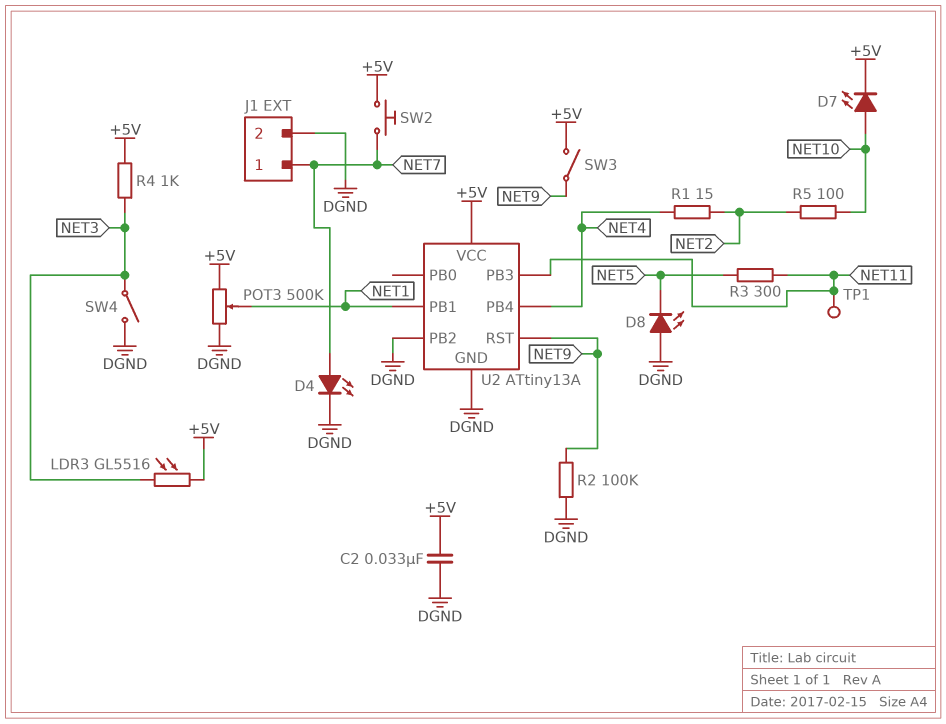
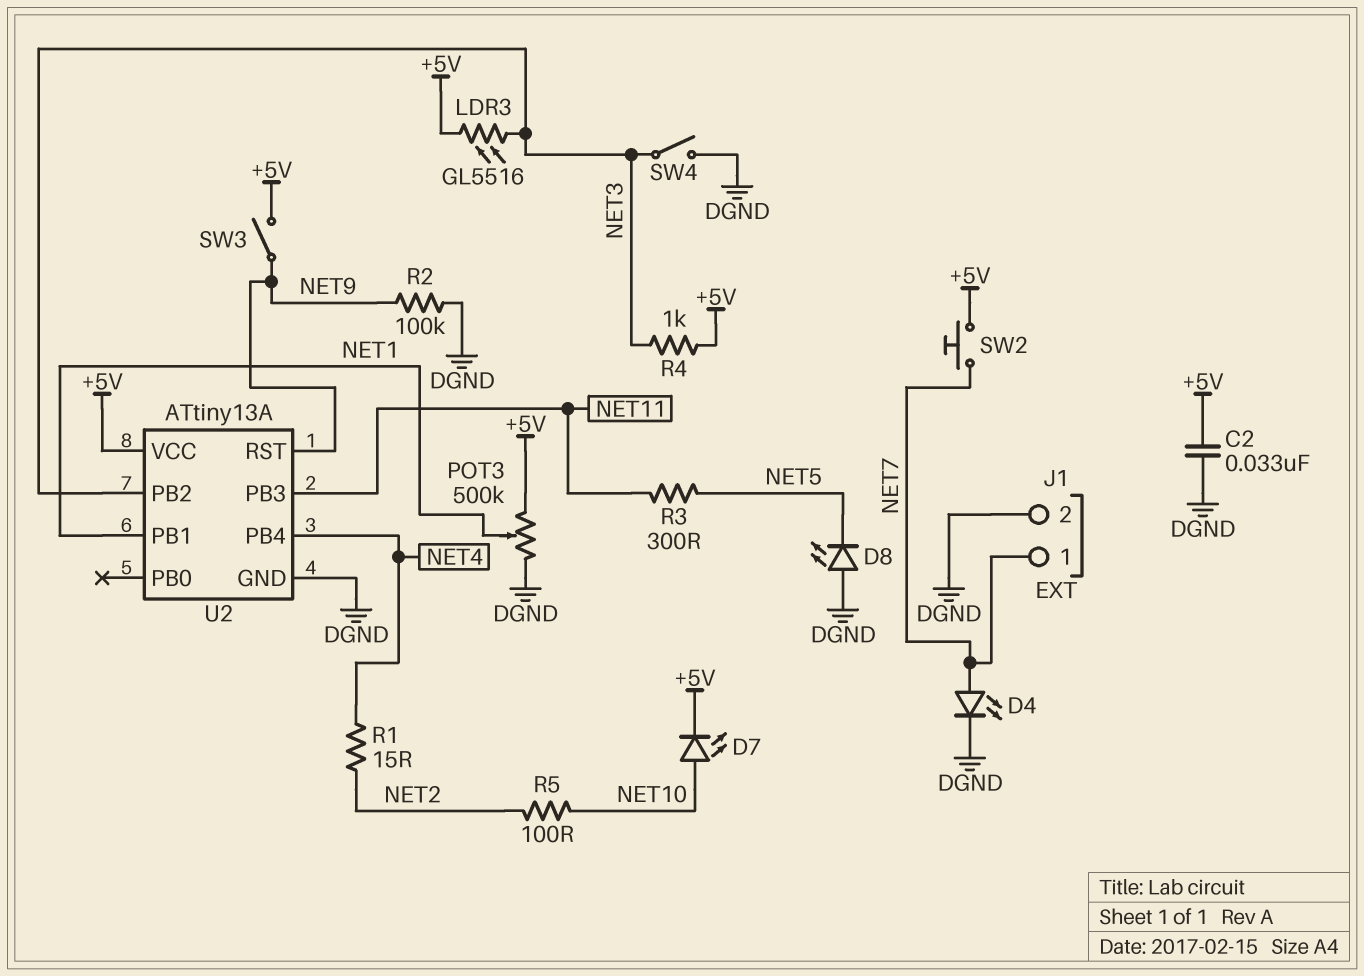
TP1: test point (NET11) -> none
U2 pin PB2: DGND -> NET3

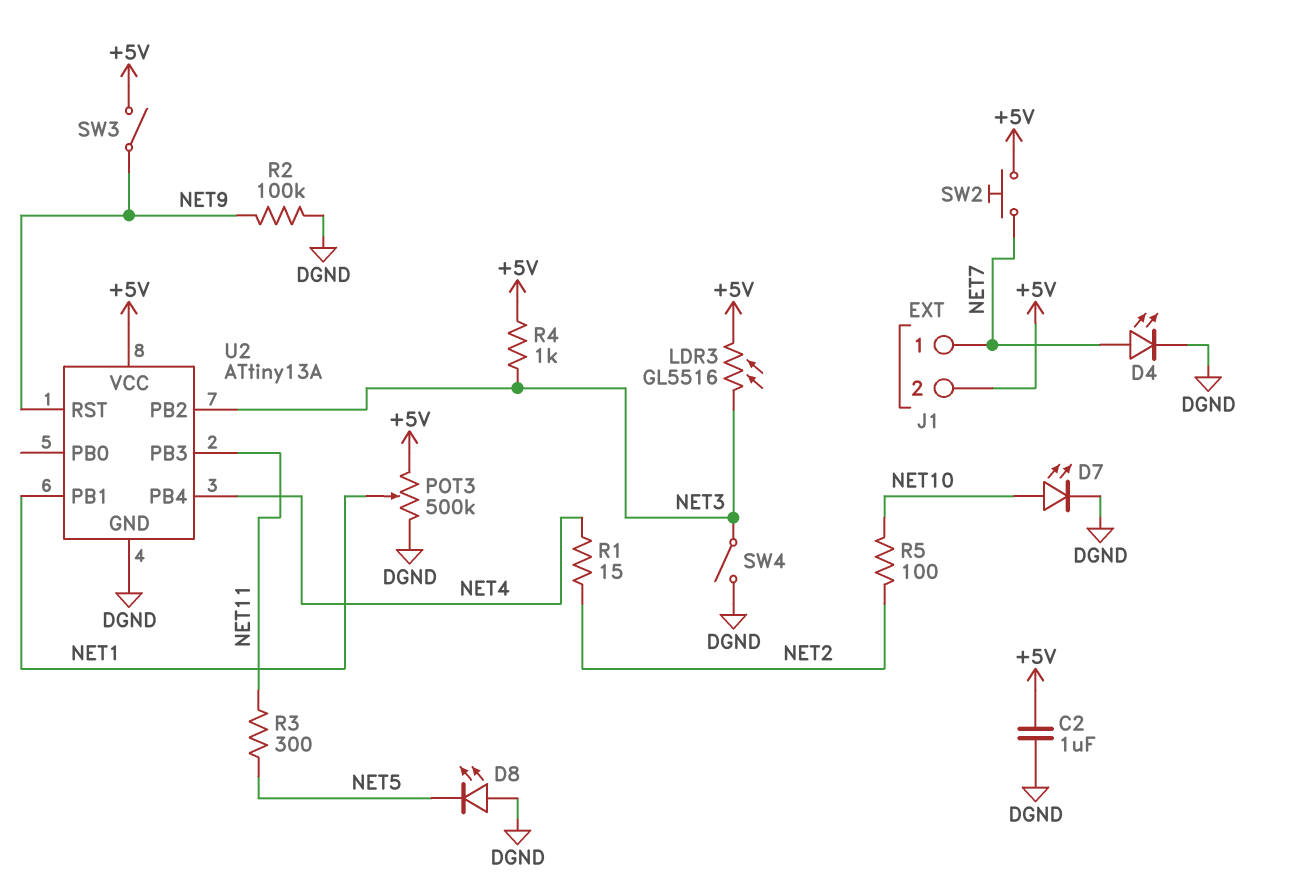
C2: 33nF (+5V, DGND) -> 1uF (+5V, DGND)
D7: LED (A NET10, K +5V) -> LED (A NET10, K DGND)
J1 pin 2: DGND -> +5V

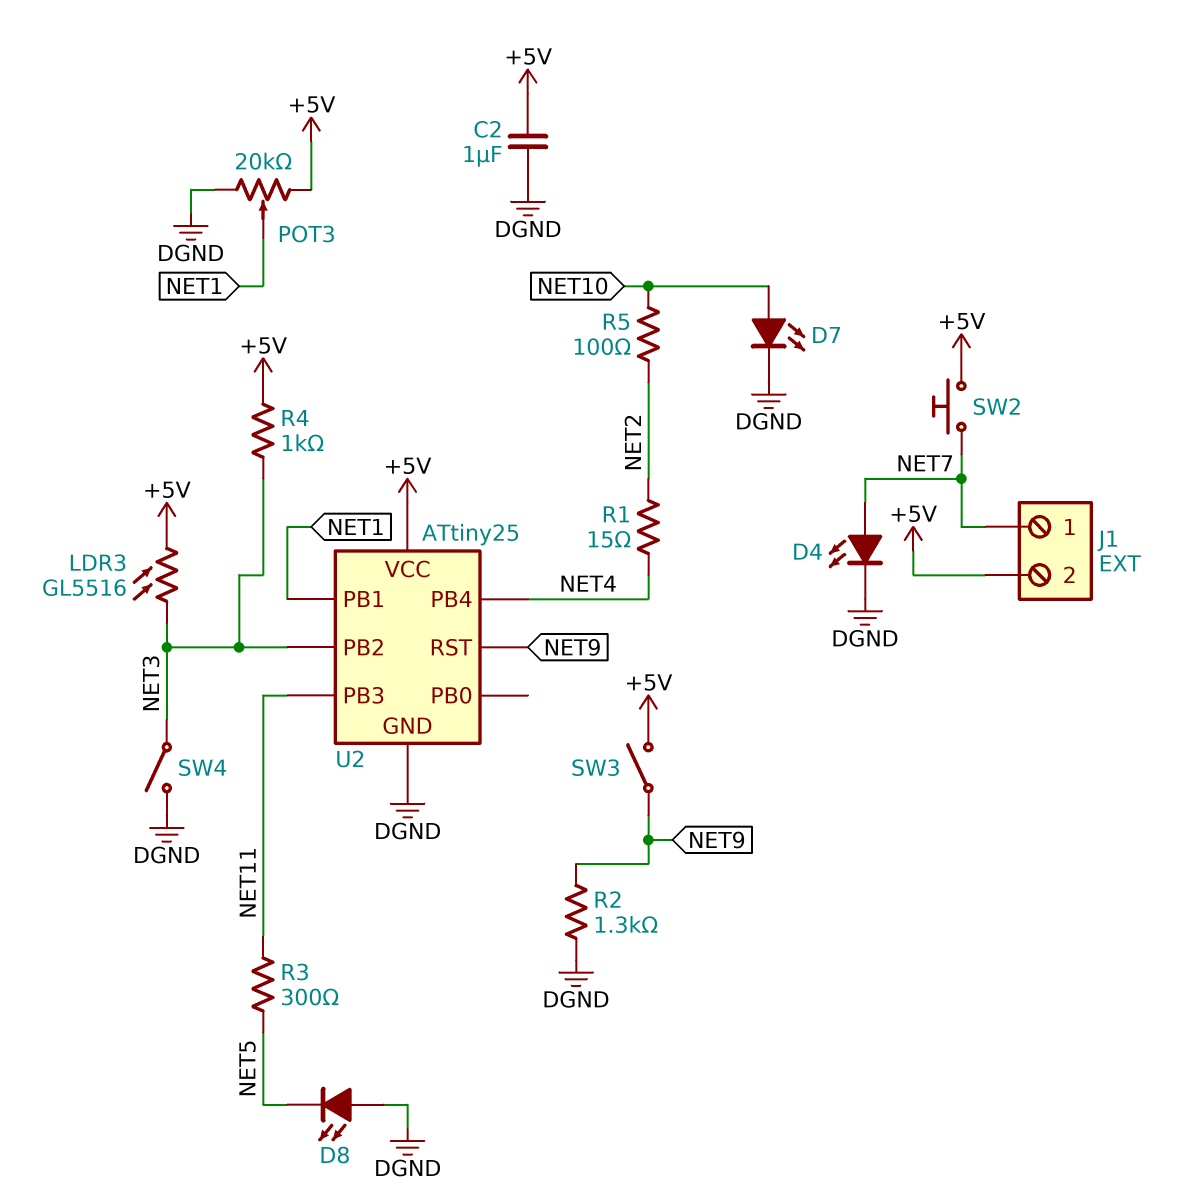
POT3: 500k (+5V, DGND, wiper NET1) -> 20k (+5V, DGND, wiper NET1)
R2: 100k (DGND, NET9) -> 1.3k (DGND, NET9)
U2: ATtiny13A -> ATtiny25

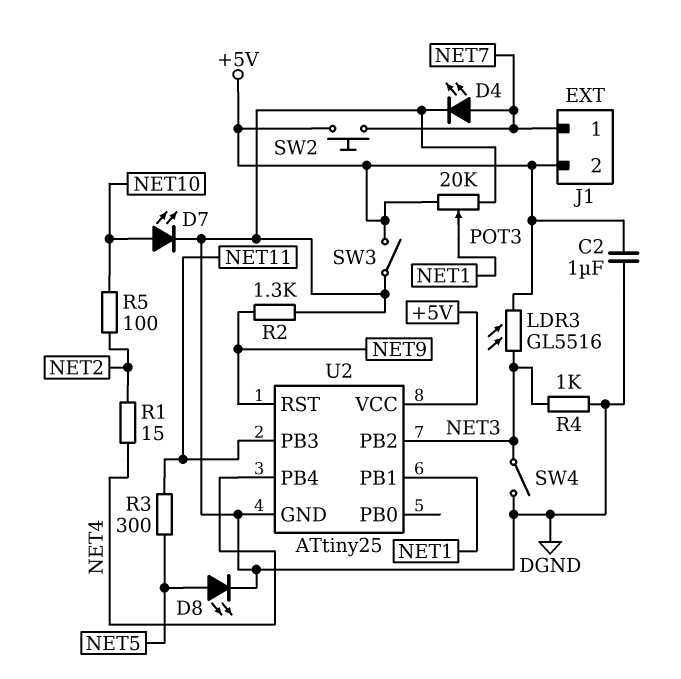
D8: LED (A DGND, K NET5) -> LED (A NET5, K DGND)
R4: 1k (+5V, NET3) -> 1k (DGND, NET3)
SW3: switch (+5V, NET9) -> switch (+5V, DGND)

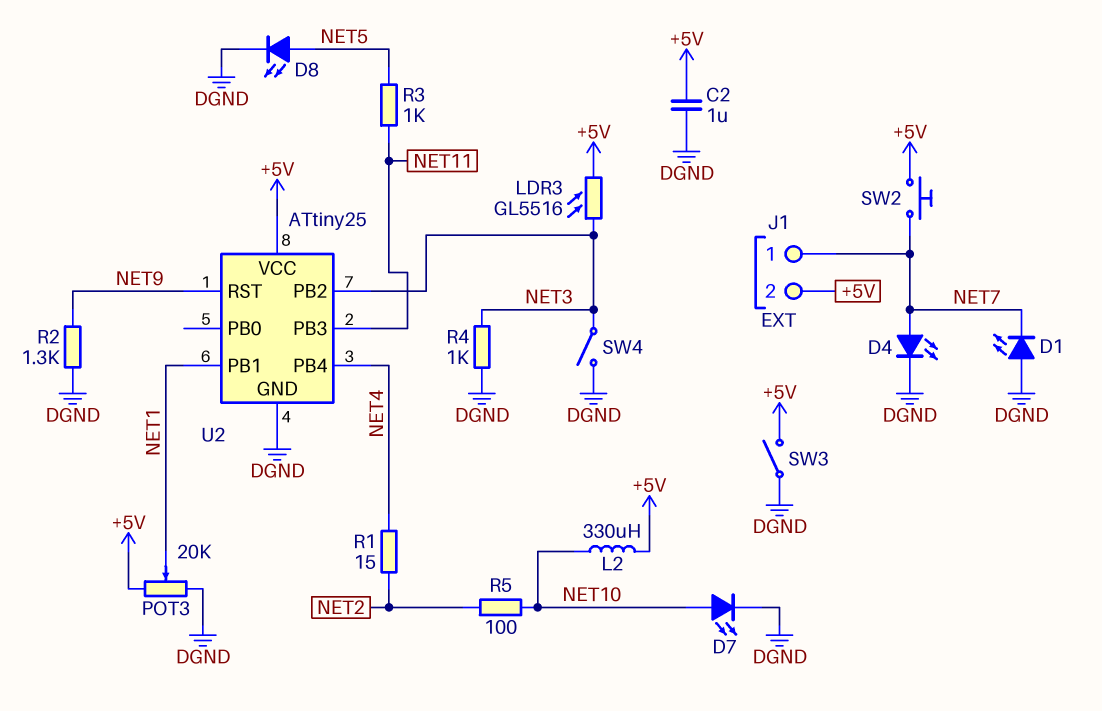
D1: none -> LED (A DGND, K NET7)
L2: none -> 330uH (+5V, NET10)
R3: 300 (NET5, NET11) -> 1k (NET5, NET11)

